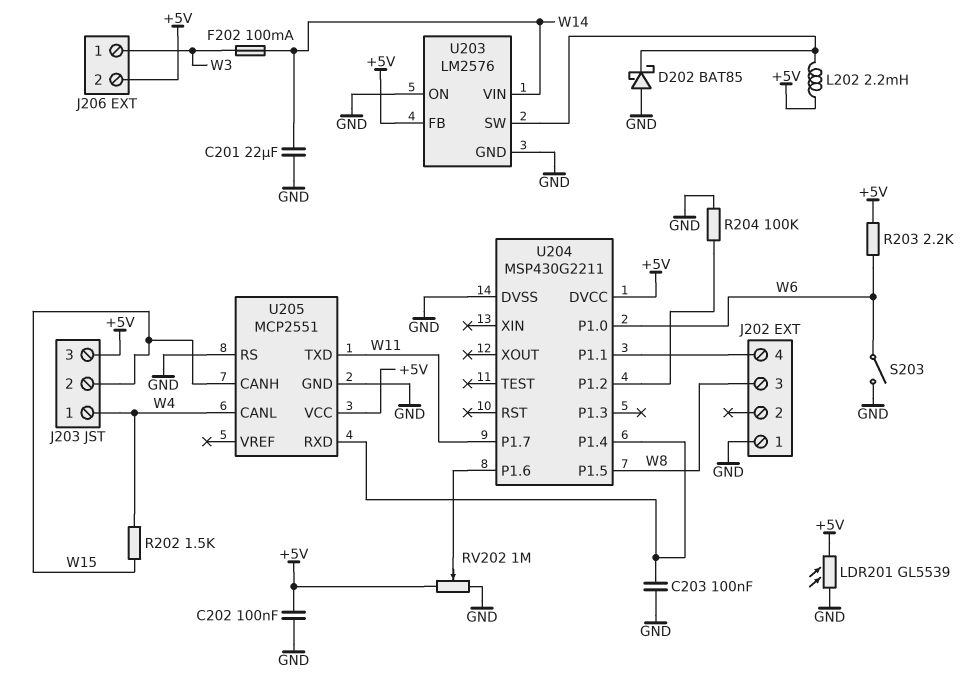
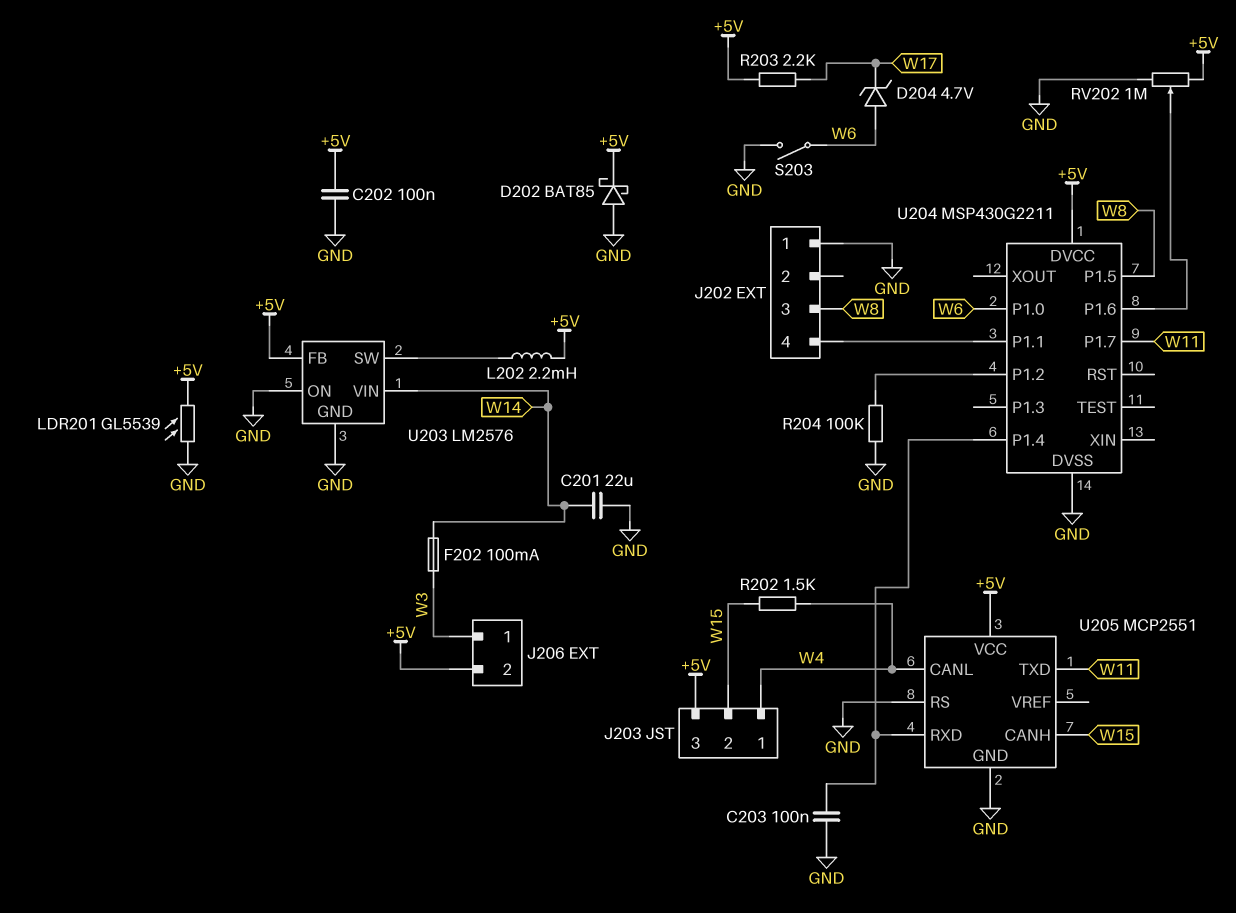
D202: schottky BAT85 (A GND, K U203/SW) -> schottky BAT85 (A GND, K +5V)
D204: none -> zener 4.7V (A W6, K W17)
R203: 2.2k (+5V, W6) -> 2.2k (+5V, W17)

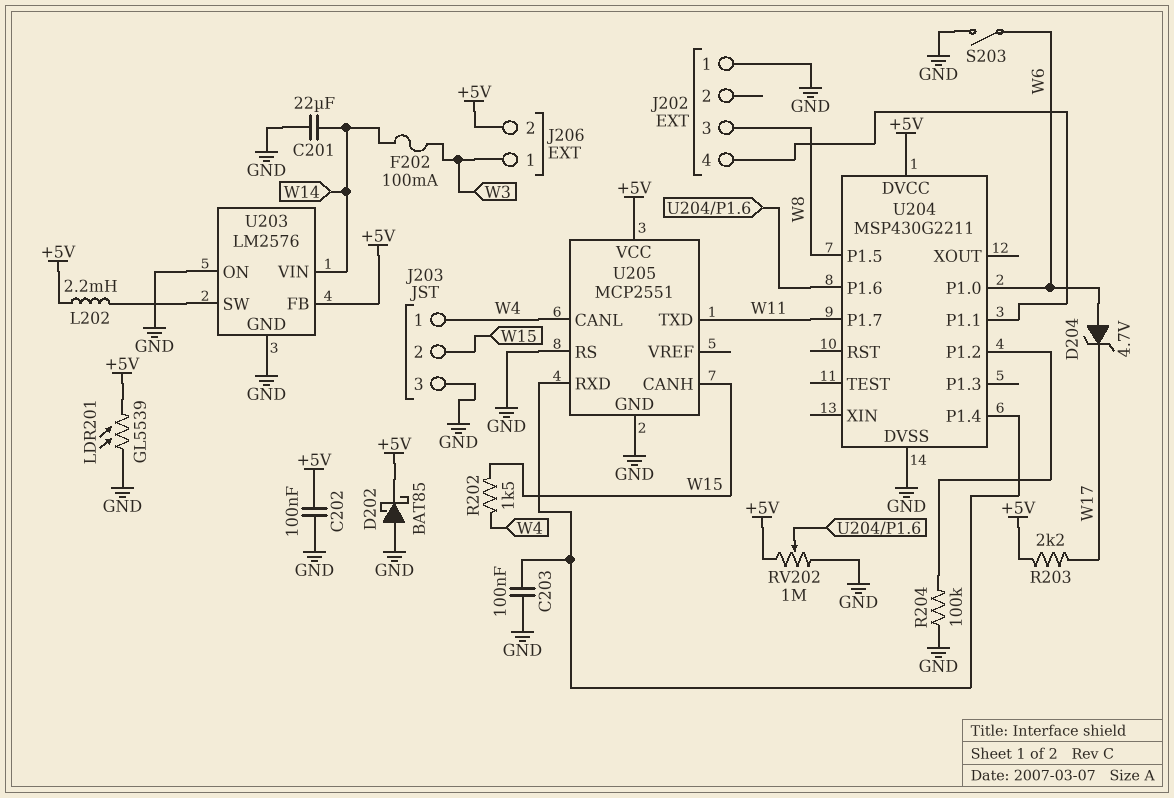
J203 pin 3: +5V -> GND

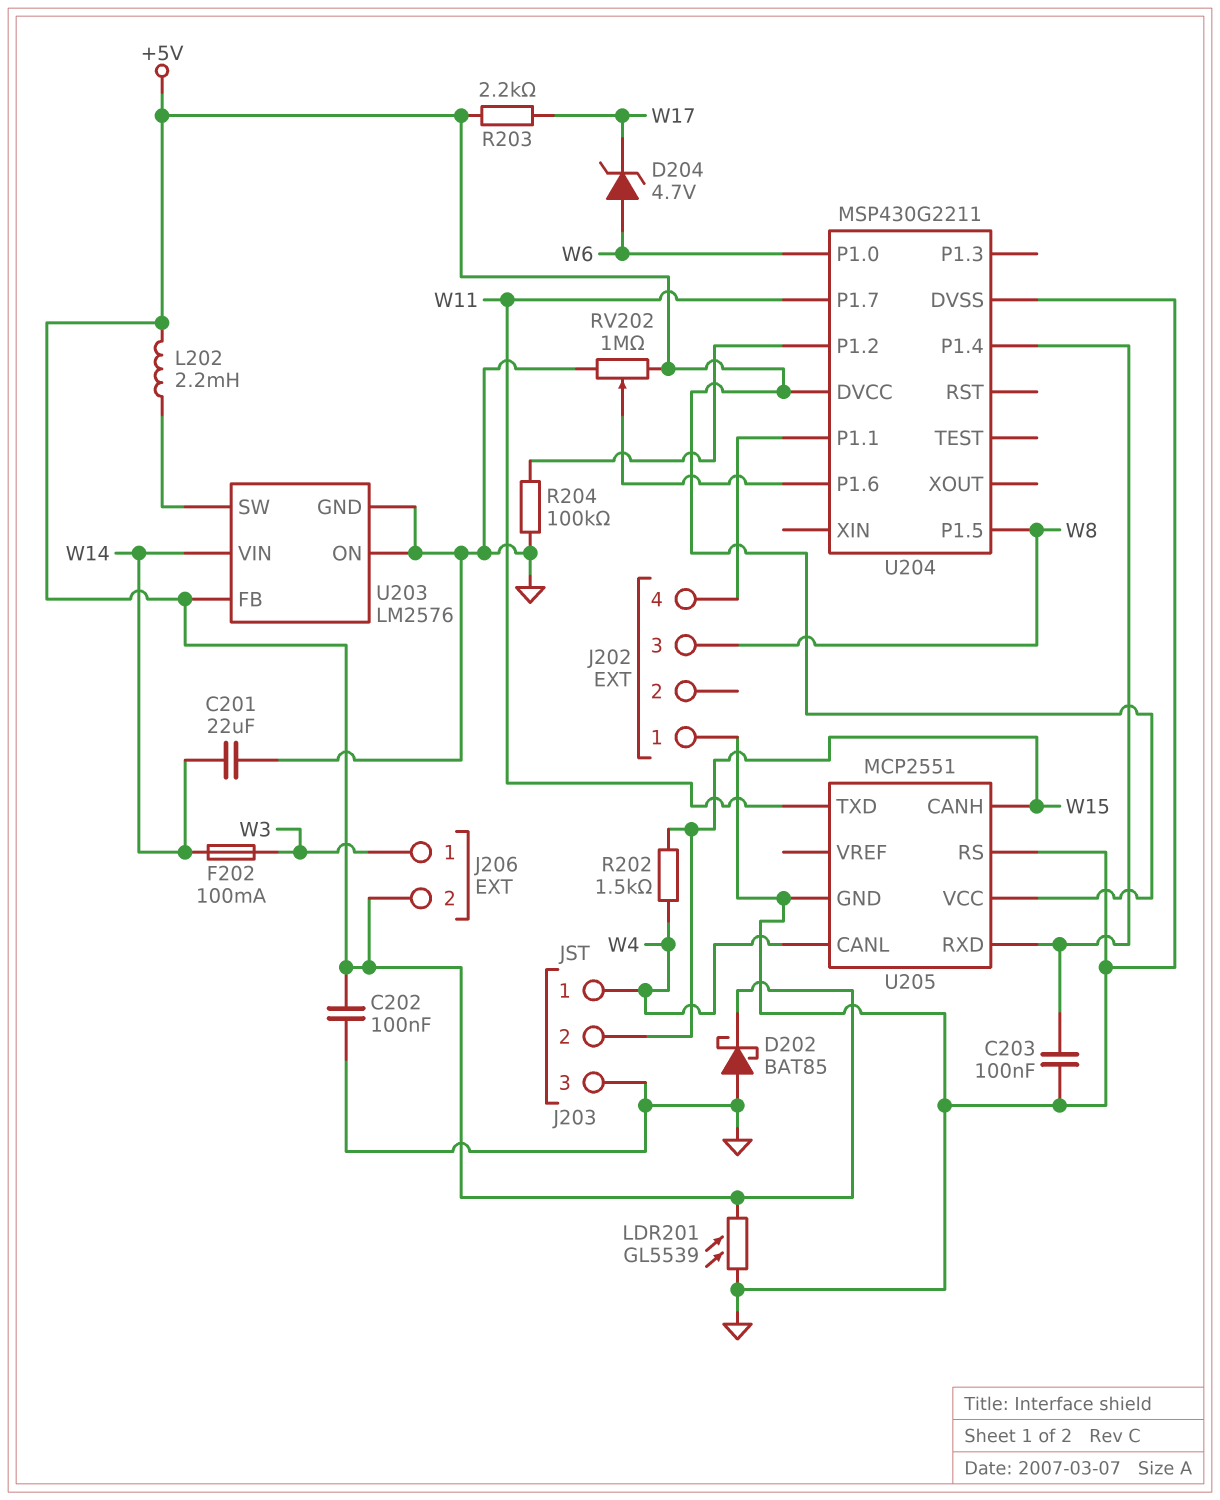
S203: switch (GND, W6) -> none

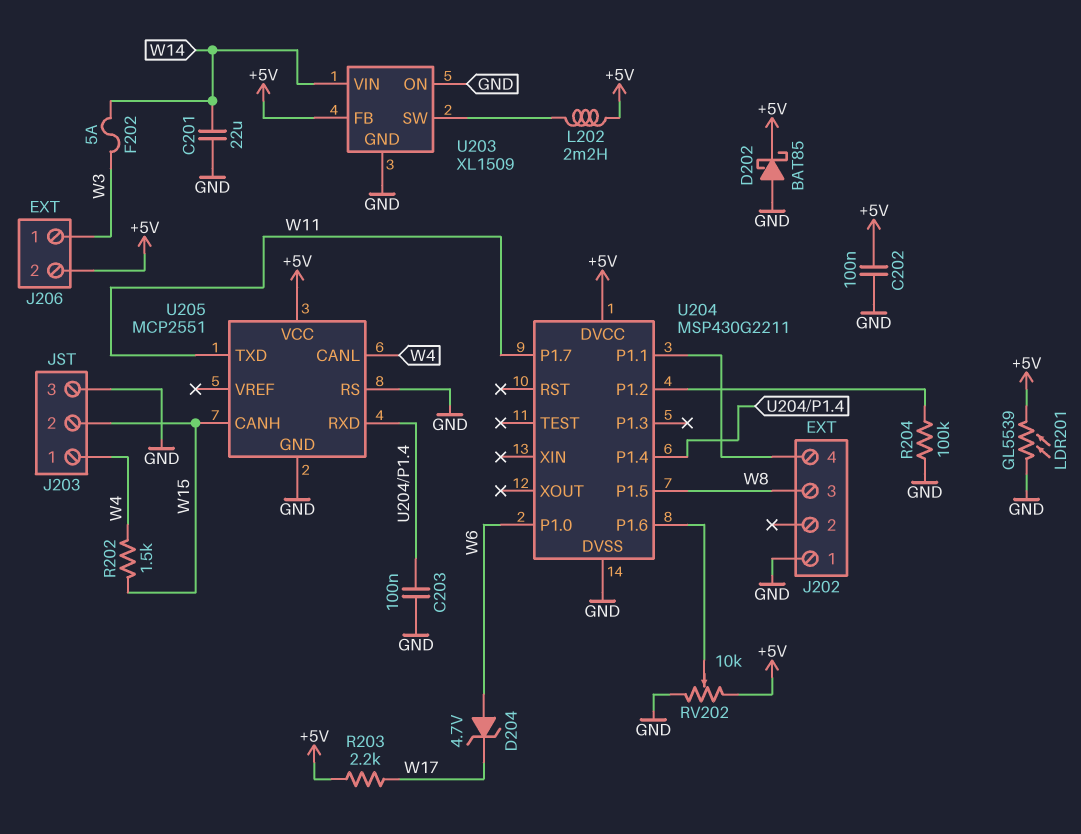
F202: 100mA (W3, W14) -> 5A (W3, W14)
RV202: 1M (+5V, GND, wiper U204/P1.6) -> 10k (+5V, GND, wiper U204/P1.6)
U203: LM2576 -> XL1509

